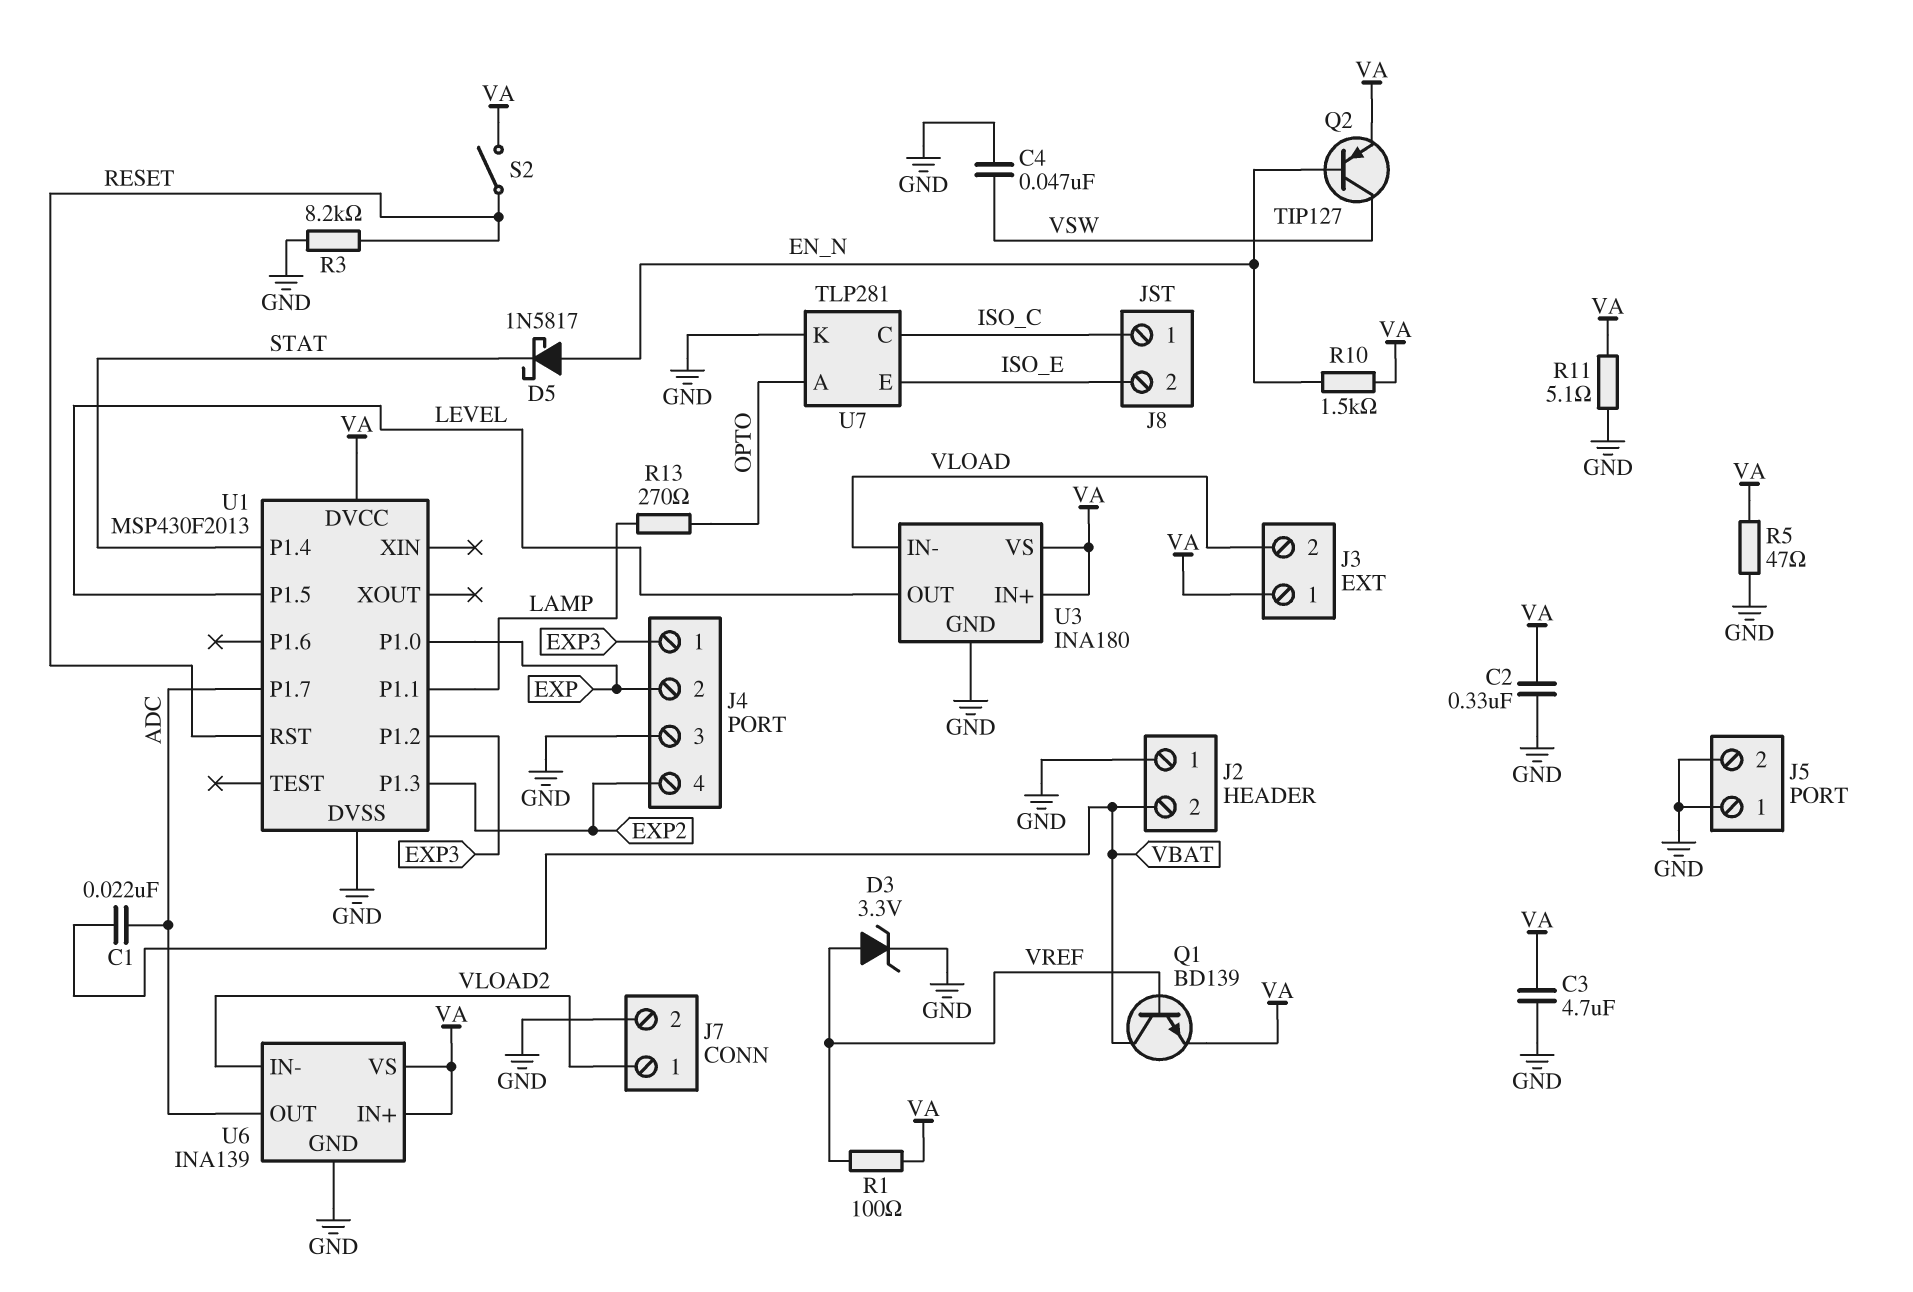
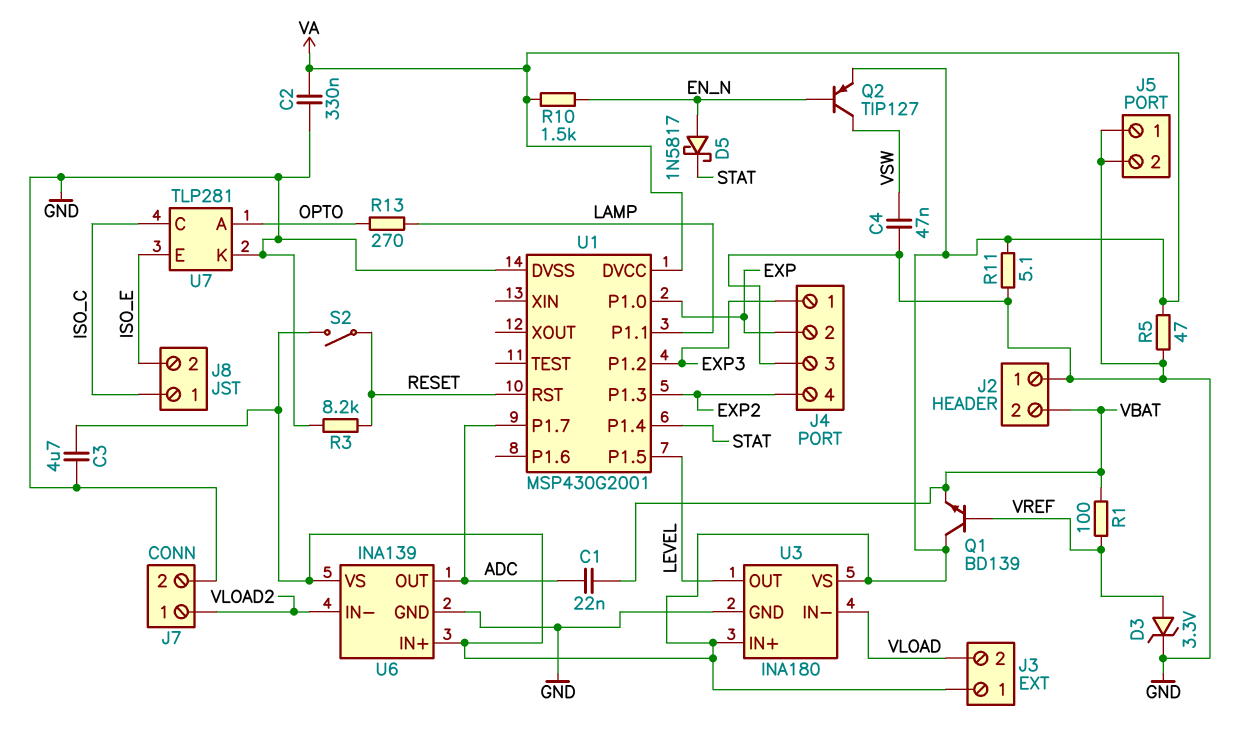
Q1: NPN BD139 (B VREF, C VBAT, E VA) -> NPN BD139 (B VREF, C VA, E VBAT)
R1: 100 (VA, VREF) -> 100 (VBAT, VREF)
U1: MSP430F2013 -> MSP430G2001

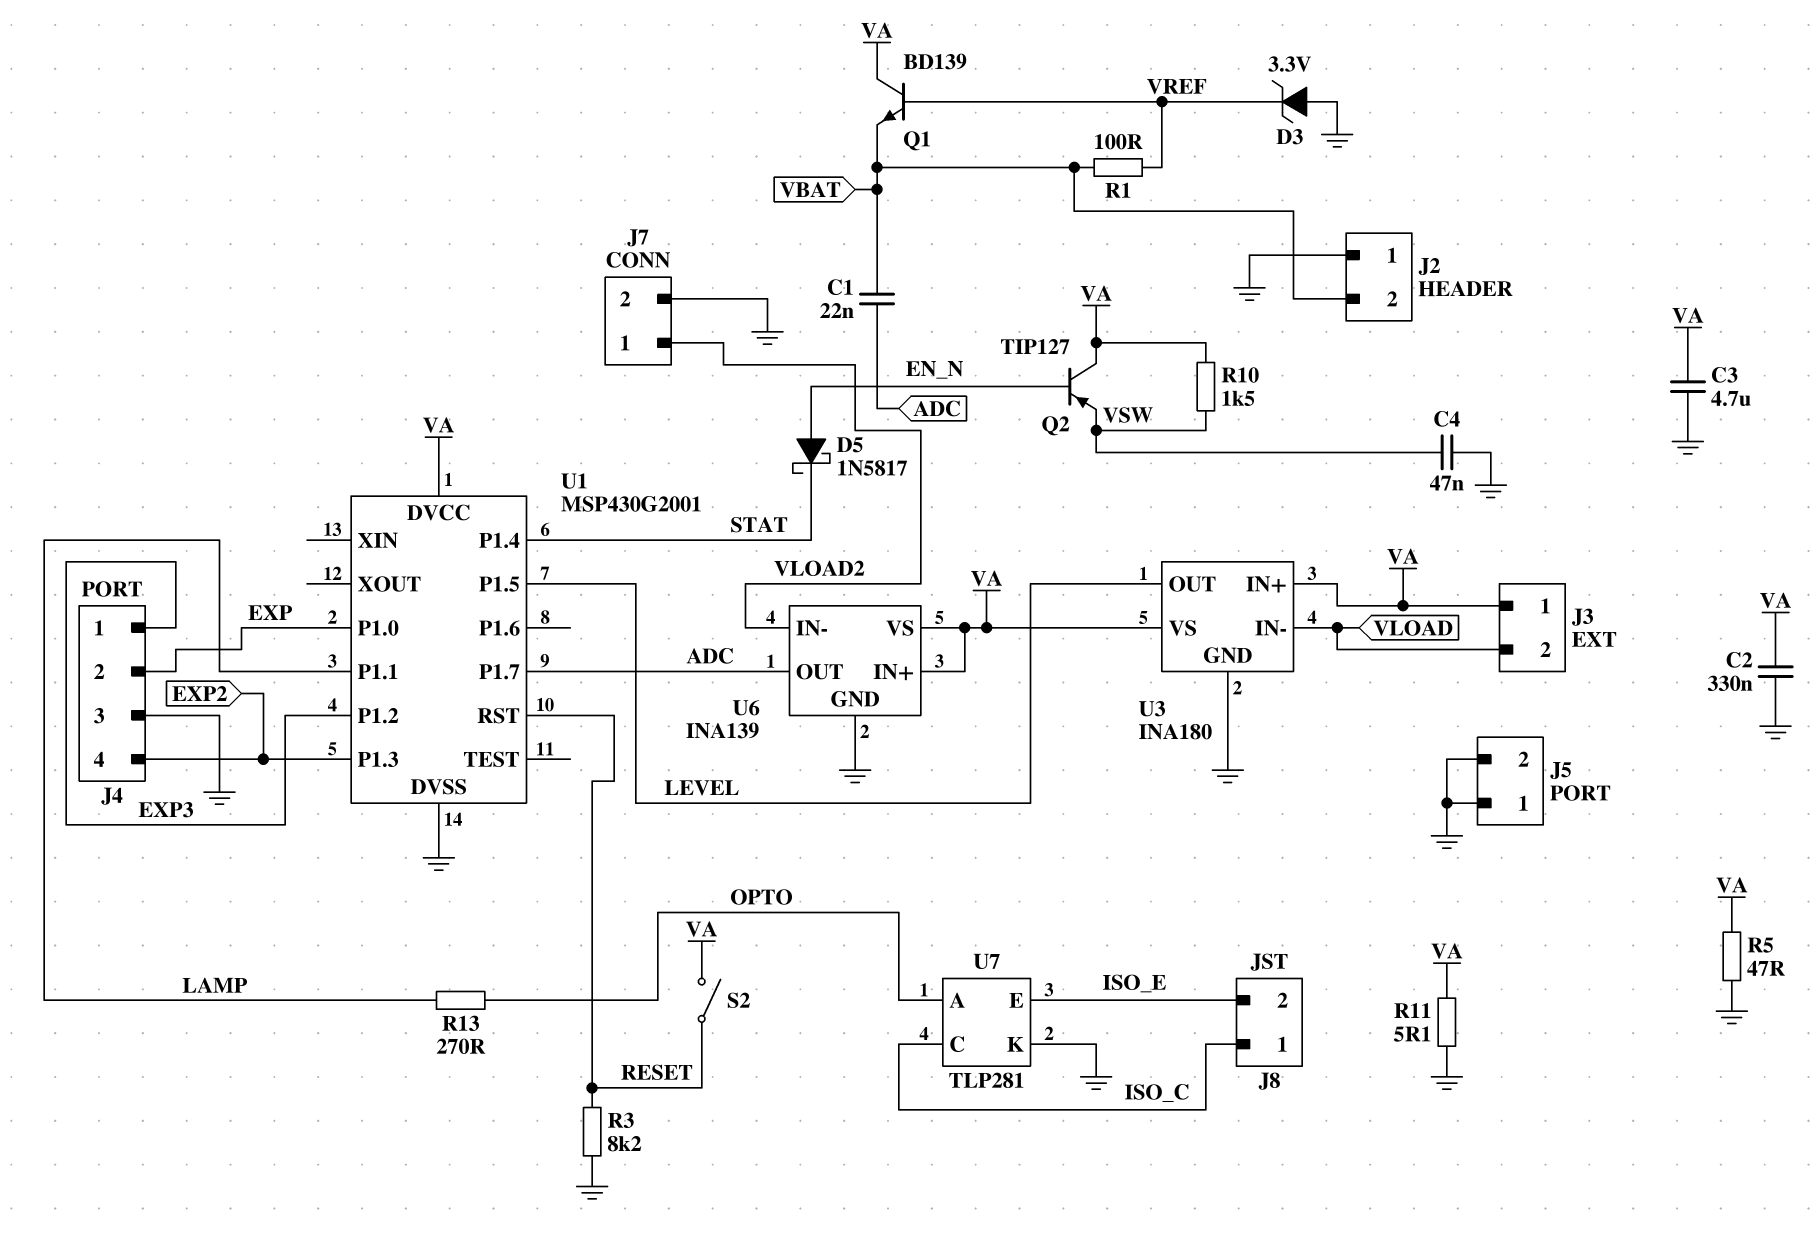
D3: zener 3.3V (A VREF, K GND) -> zener 3.3V (A GND, K VREF)
Q2: PNP TIP127 (B EN_N, C VSW, E VA) -> PNP TIP127 (B EN_N, C VA, E VSW)
R10: 1.5k (EN_N, VA) -> 1.5k (VA, VSW)

